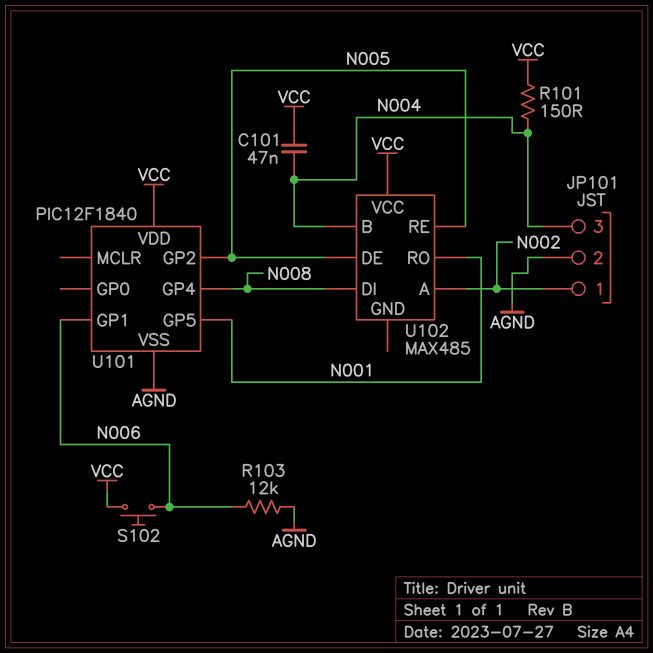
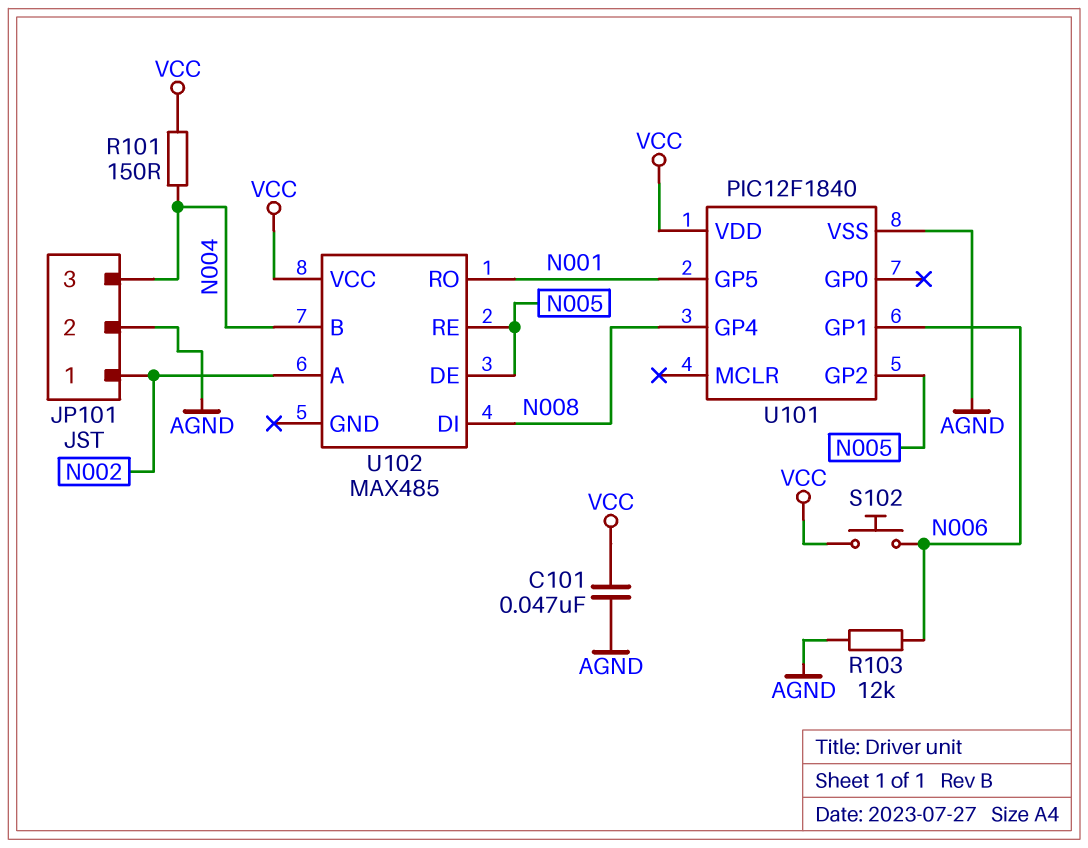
C101: 47nF (N004, VCC) -> 47nF (AGND, VCC)

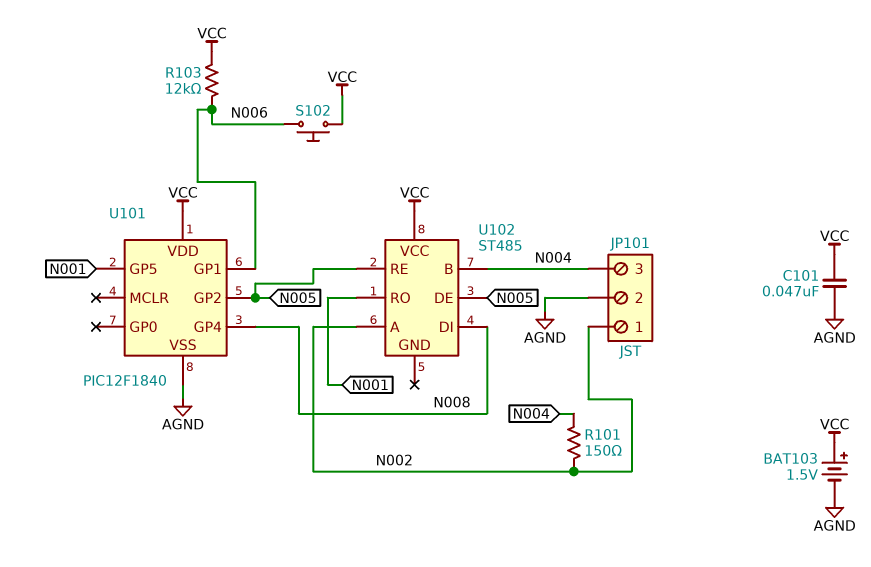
BAT103: none -> 1.5V (plus VCC, minus AGND)
R101: 150 (N004, VCC) -> 150 (N002, N004)
R103: 12k (AGND, N006) -> 12k (N006, VCC)
U102: MAX485 -> ST485

